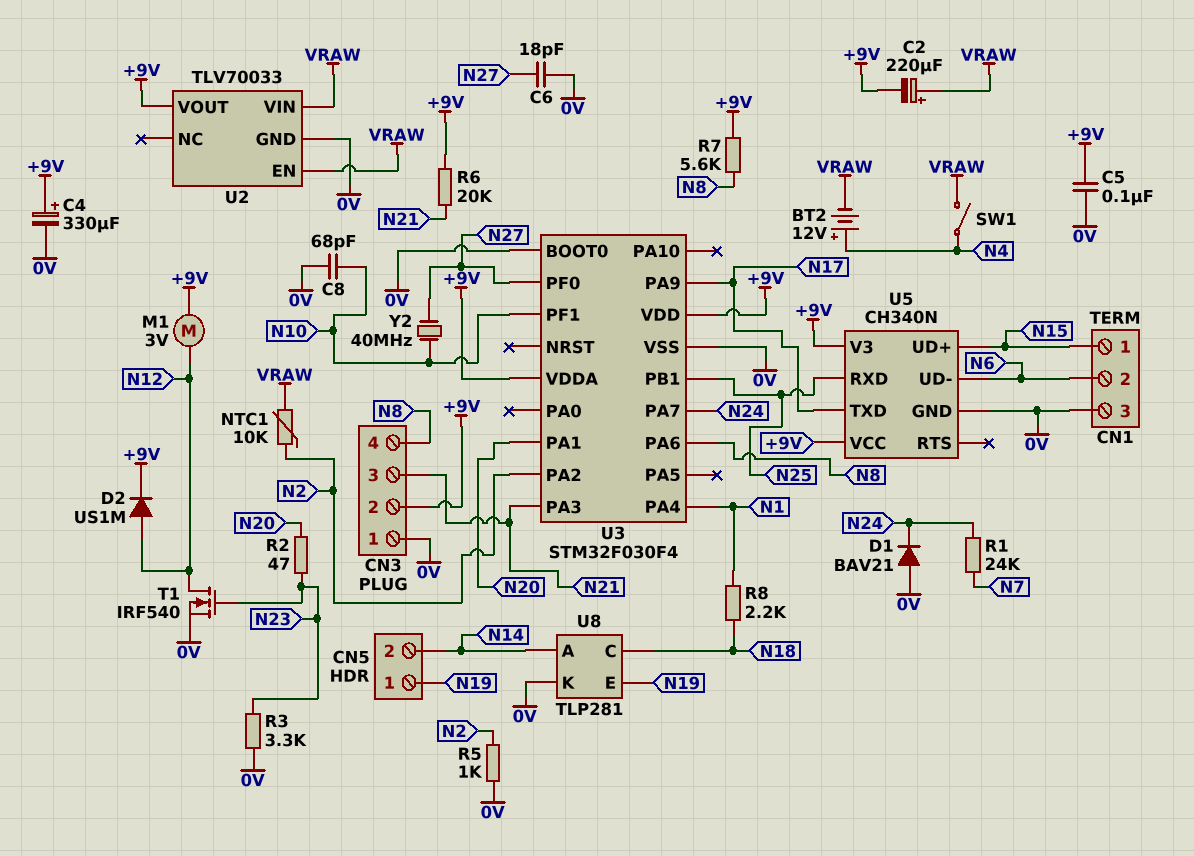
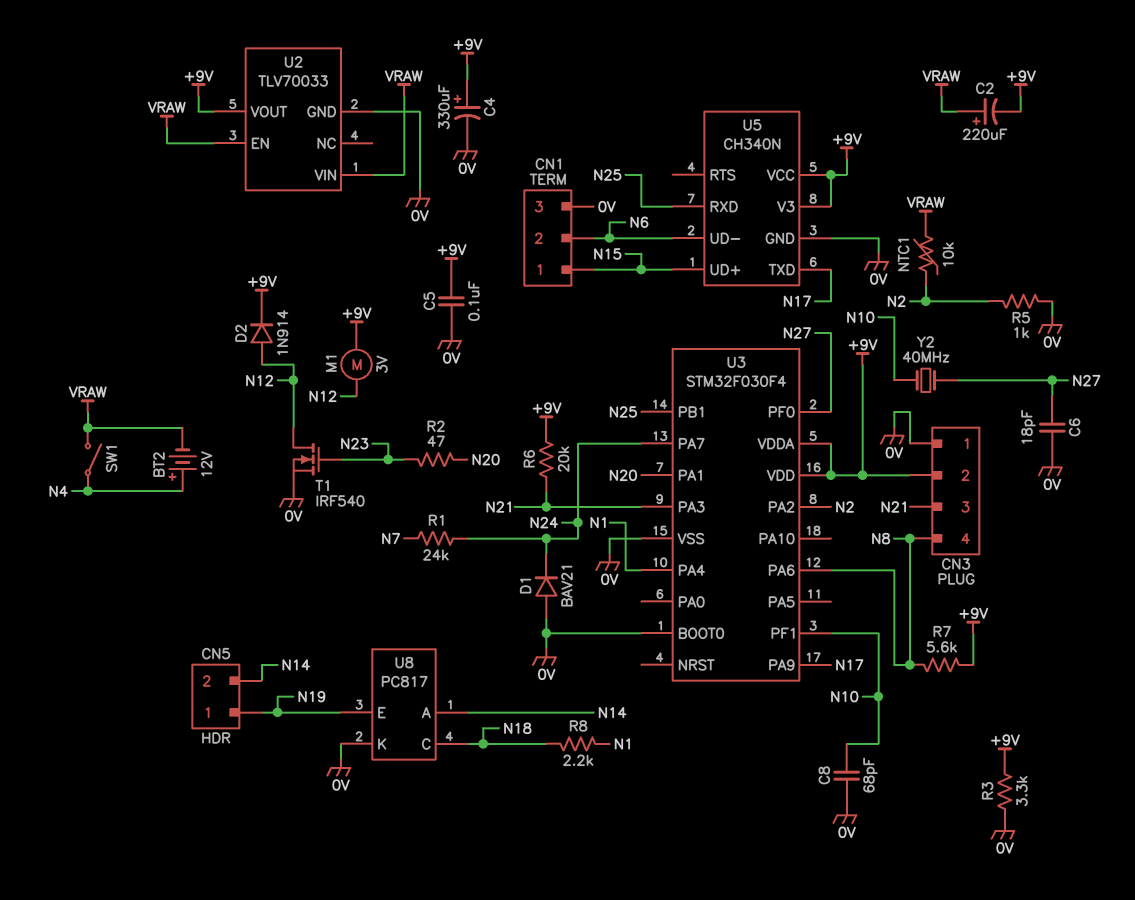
D2: diode US1M (A N12, K +9V) -> diode 1N914 (A N12, K +9V)
R3: 3.3k (0V, N23) -> 3.3k (+9V, 0V)
U8: TLP281 -> PC817

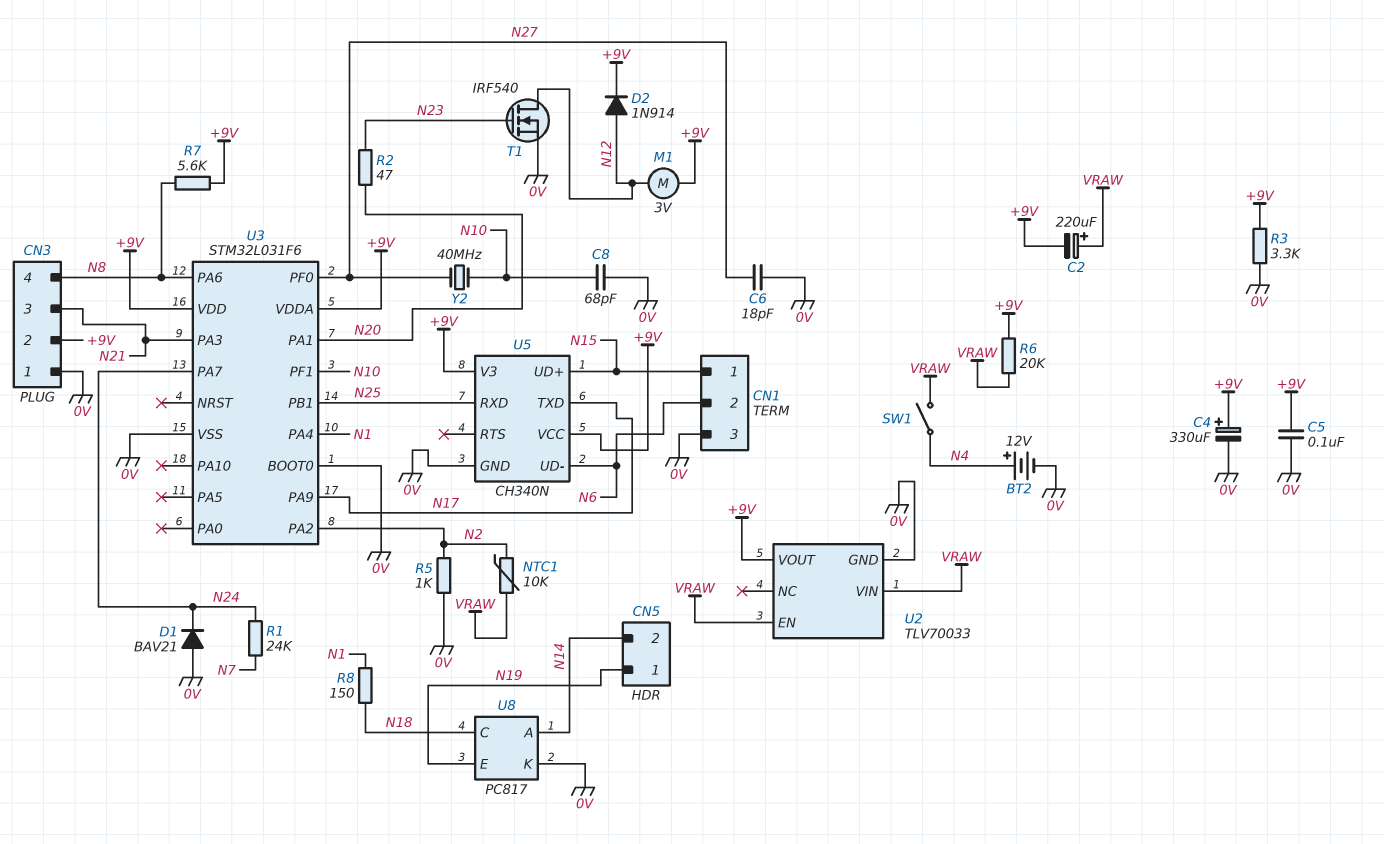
BT2: 12V (plus N4, minus VRAW) -> 12V (plus N4, minus 0V)
R6: 20k (+9V, N21) -> 20k (+9V, VRAW)
R8: 2.2k (N1, N18) -> 150 (N1, N18)
U3: STM32F030F4 -> STM32L031F6

